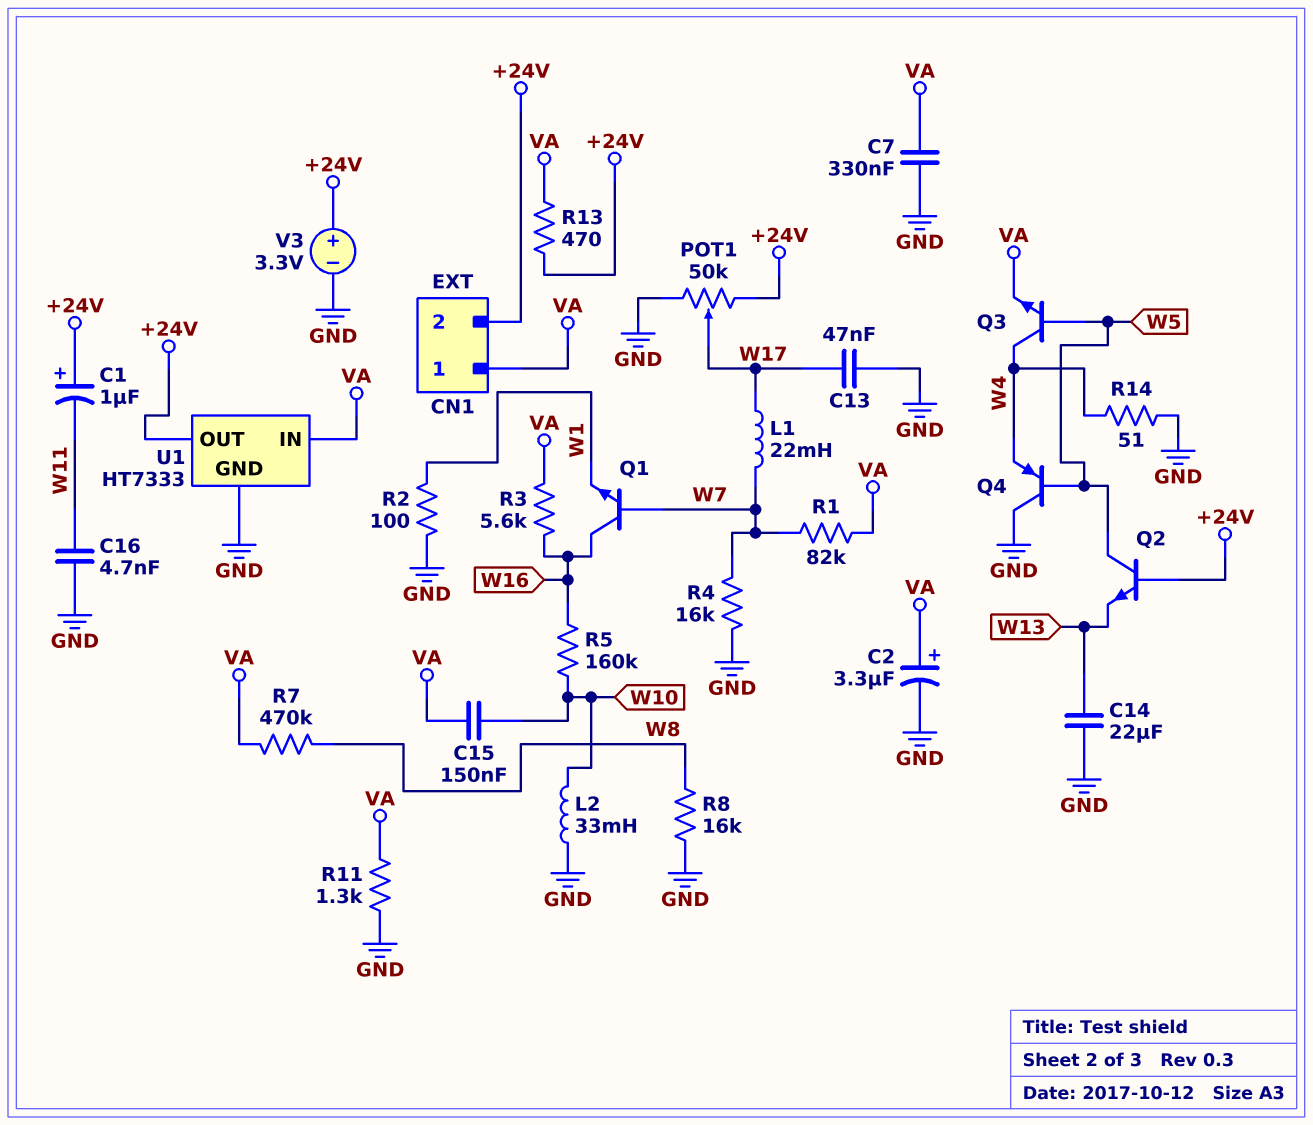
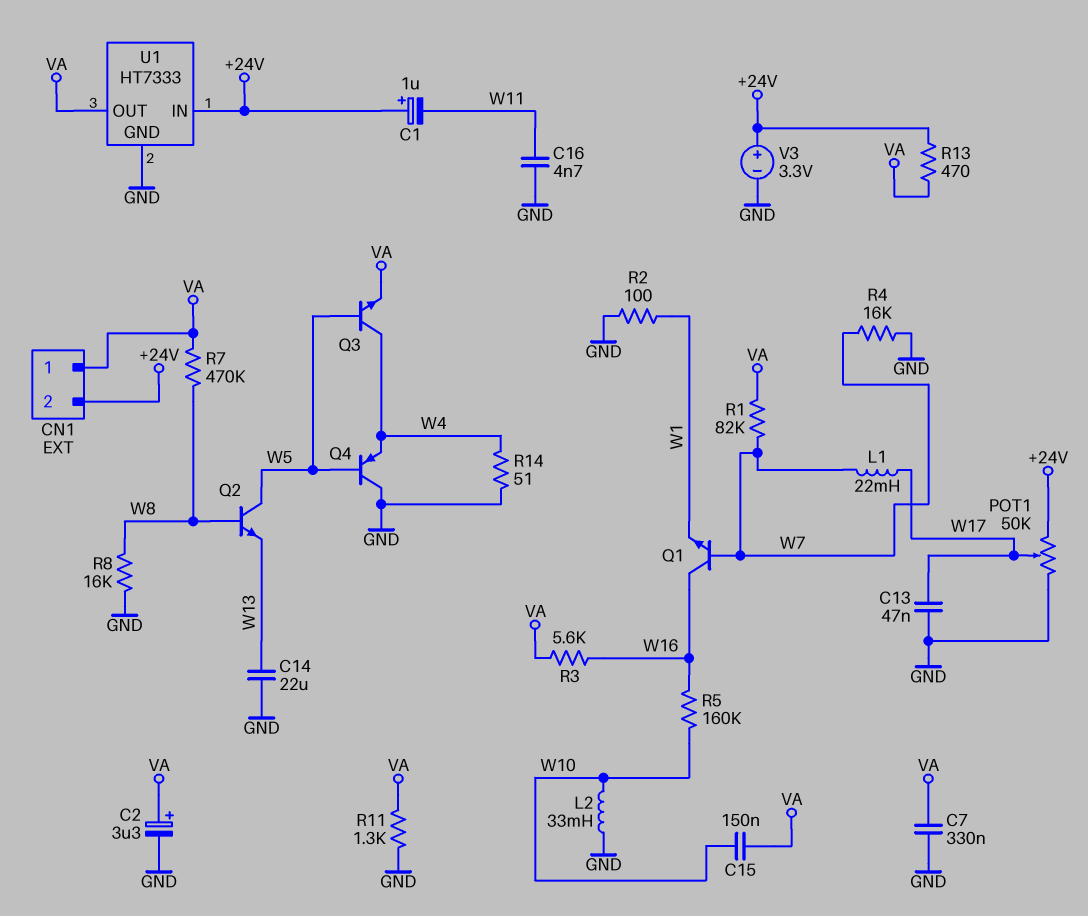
Q2: NPN (B +24V, C W5, E W13) -> NPN (B W8, C W5, E W13)
U1 pin IN: VA -> +24V
U1 pin OUT: +24V -> VA

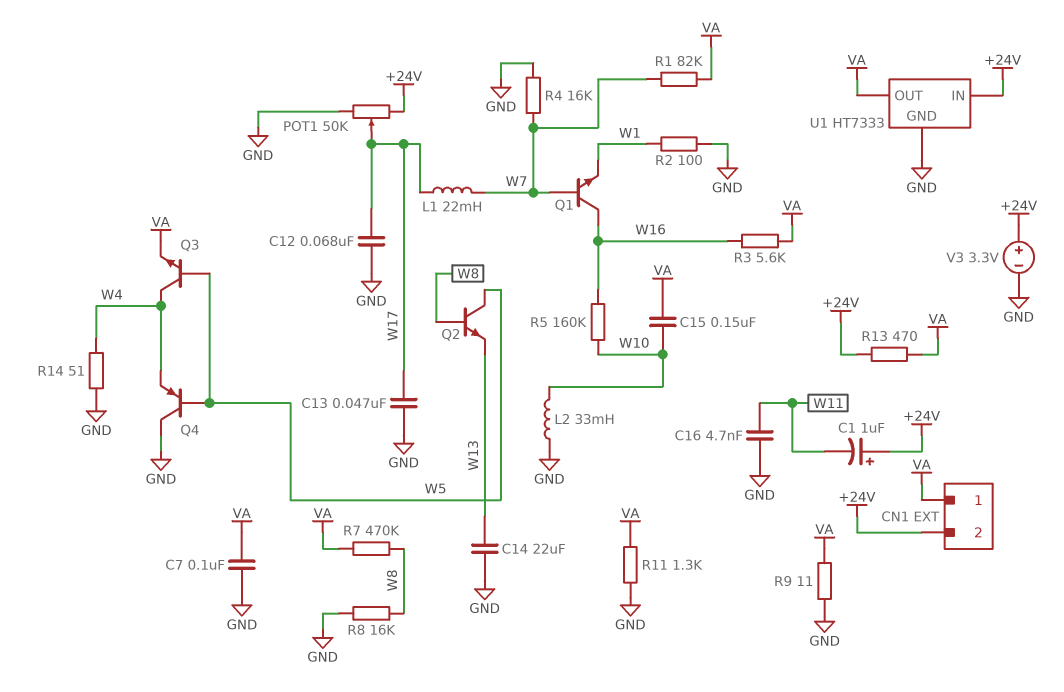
C2: 3.3uF (plus VA, minus GND) -> none
C7: 330nF (GND, VA) -> 100nF (GND, VA)
C12: none -> 68nF (GND, W17)
R9: none -> 11 (GND, VA)

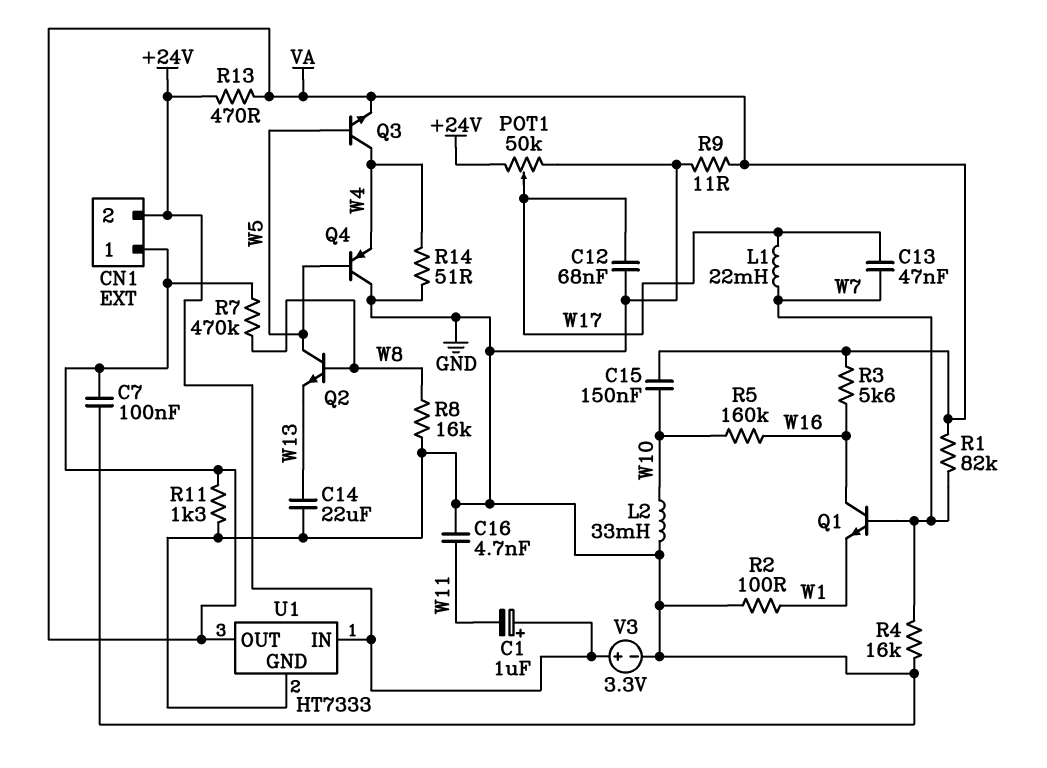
C13: 47nF (GND, W17) -> 47nF (W7, W17)

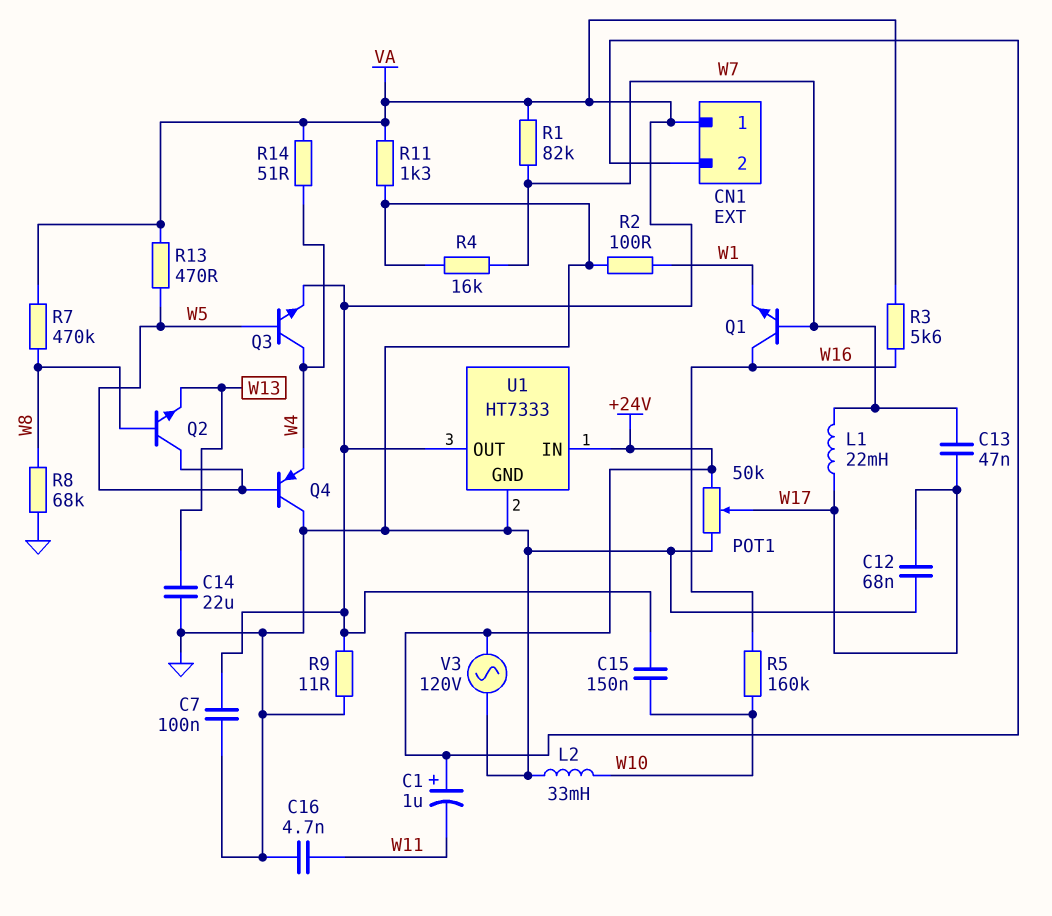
R8: 16k (GND, W8) -> 68k (GND, W8)
R13: 470 (+24V, VA) -> 470 (VA, W5)
R14: 51 (GND, W4) -> 51 (VA, W4)
V3: 3.3V (plus +24V, minus GND) -> AC 120V (+24V, GND)

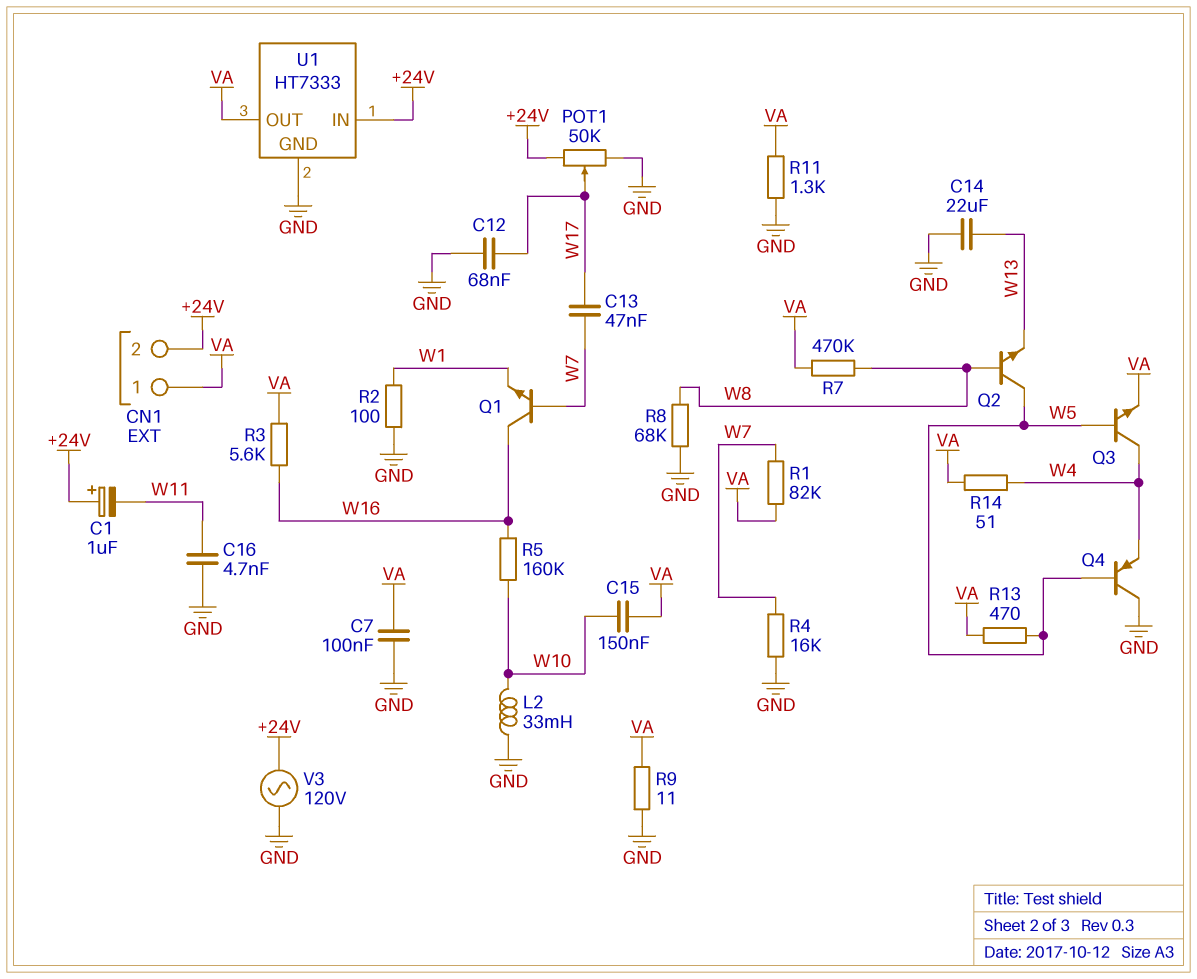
L1: 22mH (W7, W17) -> none

